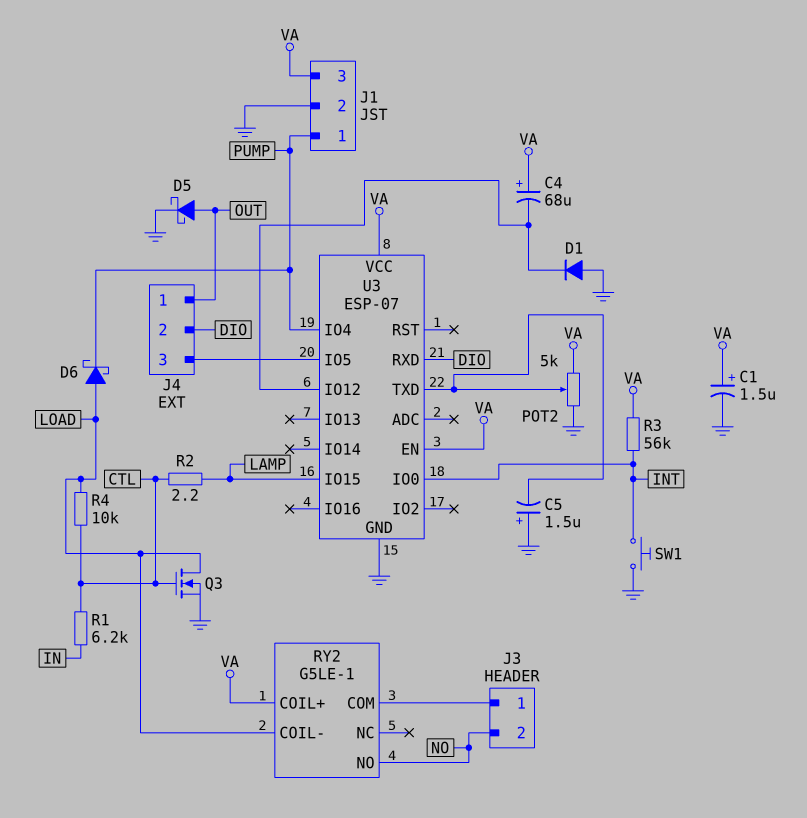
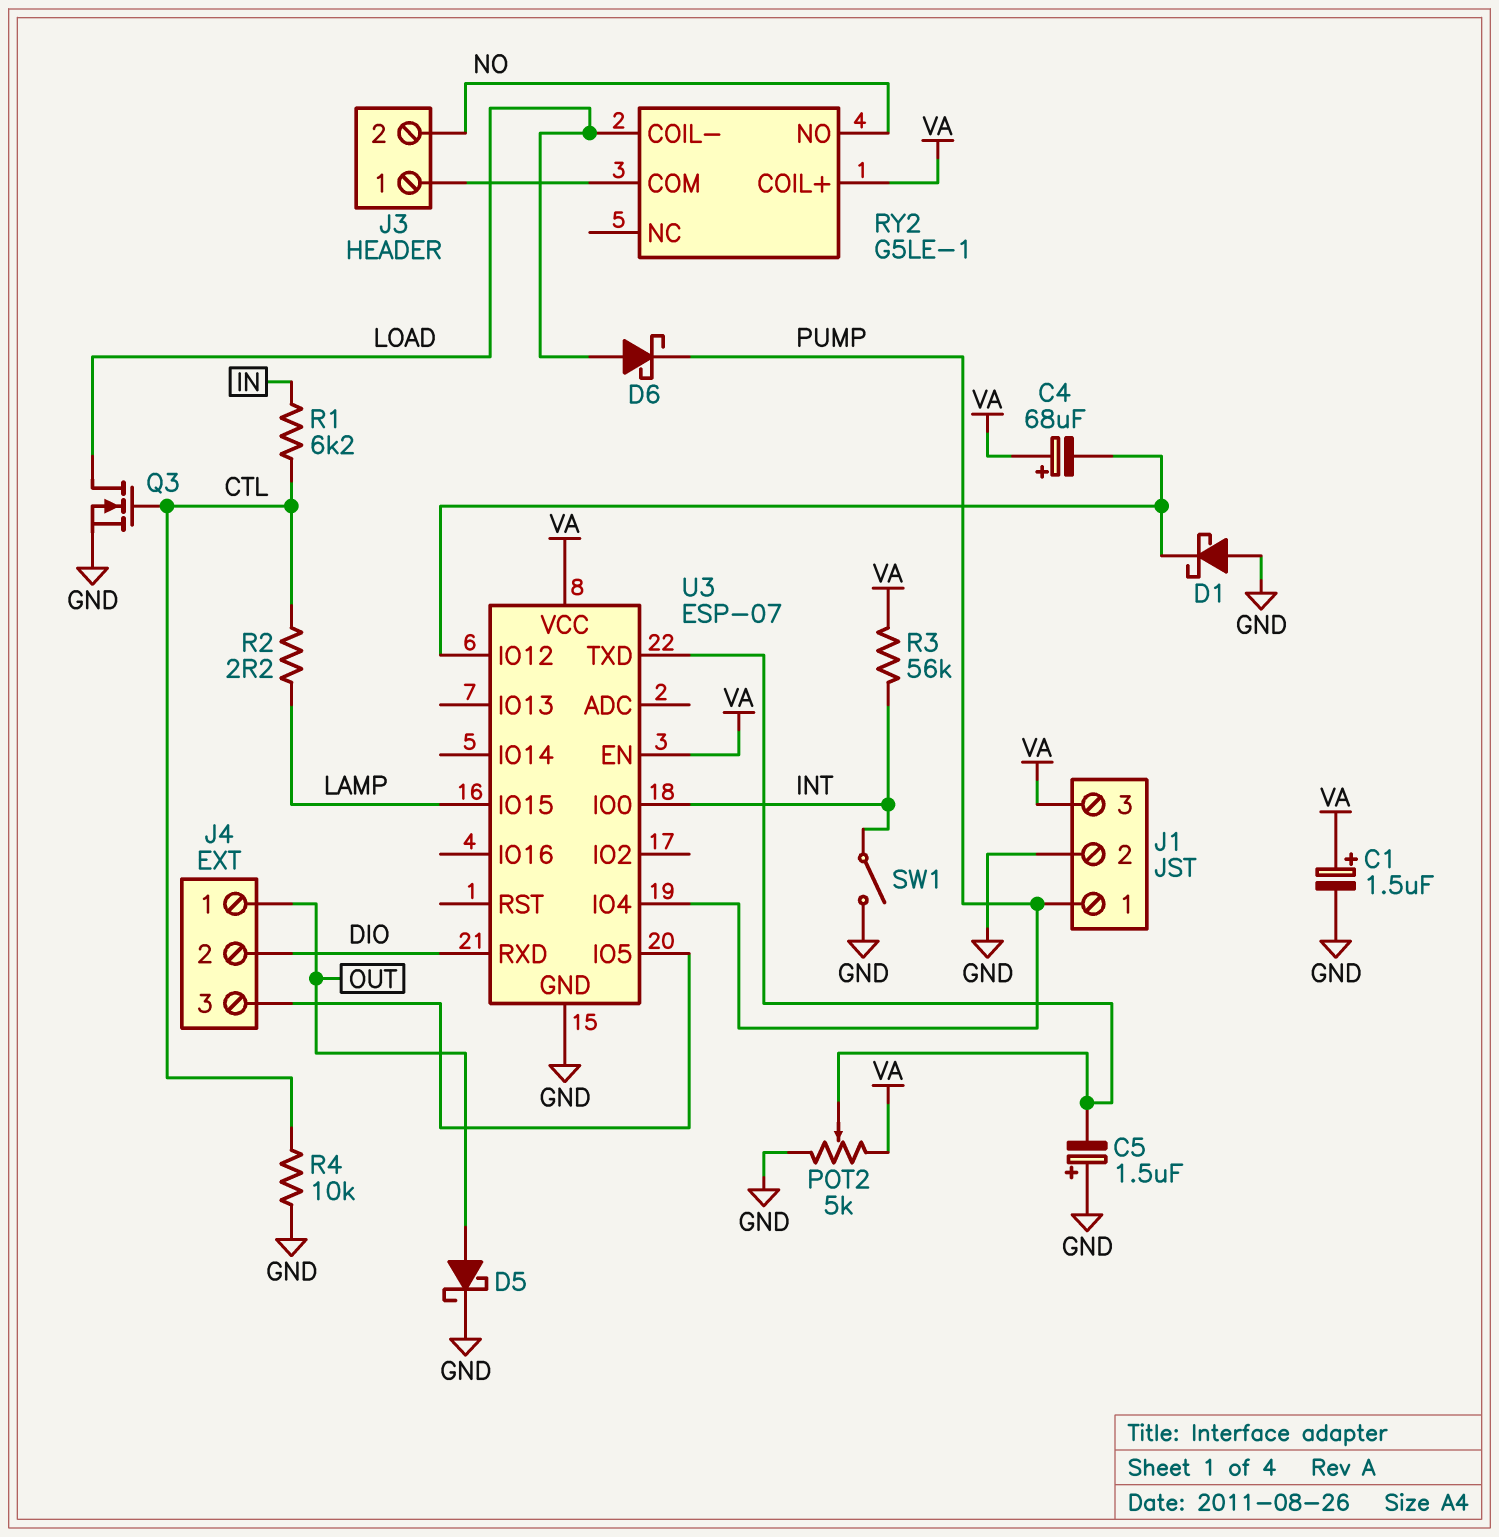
D1: diode (A GND, K U3/IO12) -> schottky (A GND, K U3/IO12)
R4: 10k (CTL, LOAD) -> 10k (CTL, GND)
SW1: button (GND, INT) -> switch (GND, INT)

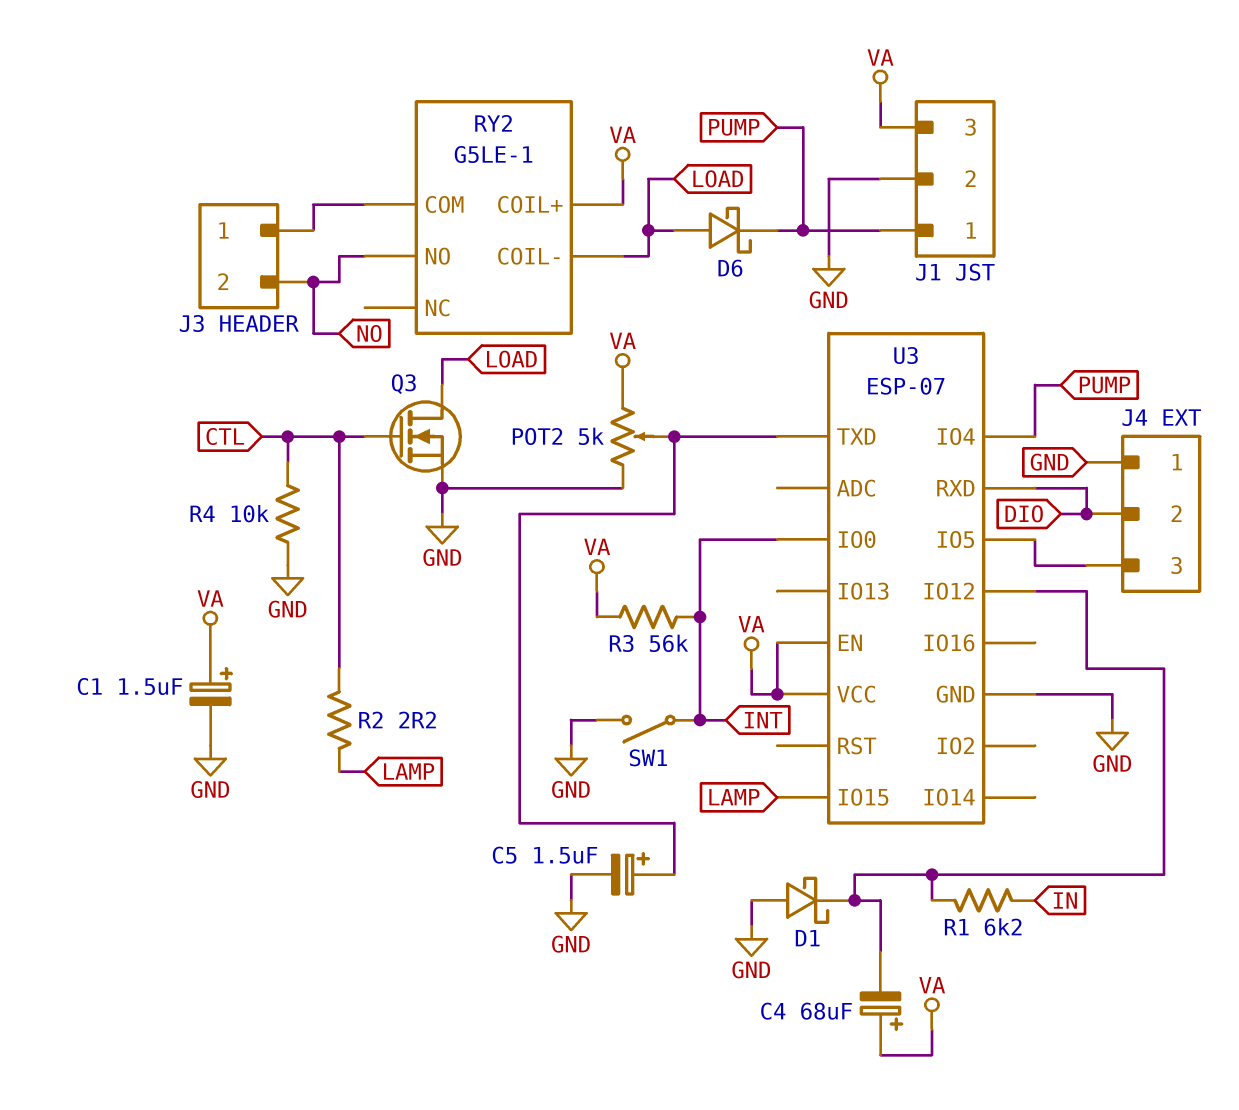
C5: 1.5uF (plus GND, minus U3/TXD) -> 1.5uF (plus U3/TXD, minus GND)
D5: schottky (A OUT, K GND) -> none
J4 pin 1: OUT -> GND
R1: 6.2k (CTL, IN) -> 6.2k (IN, U3/IO12)

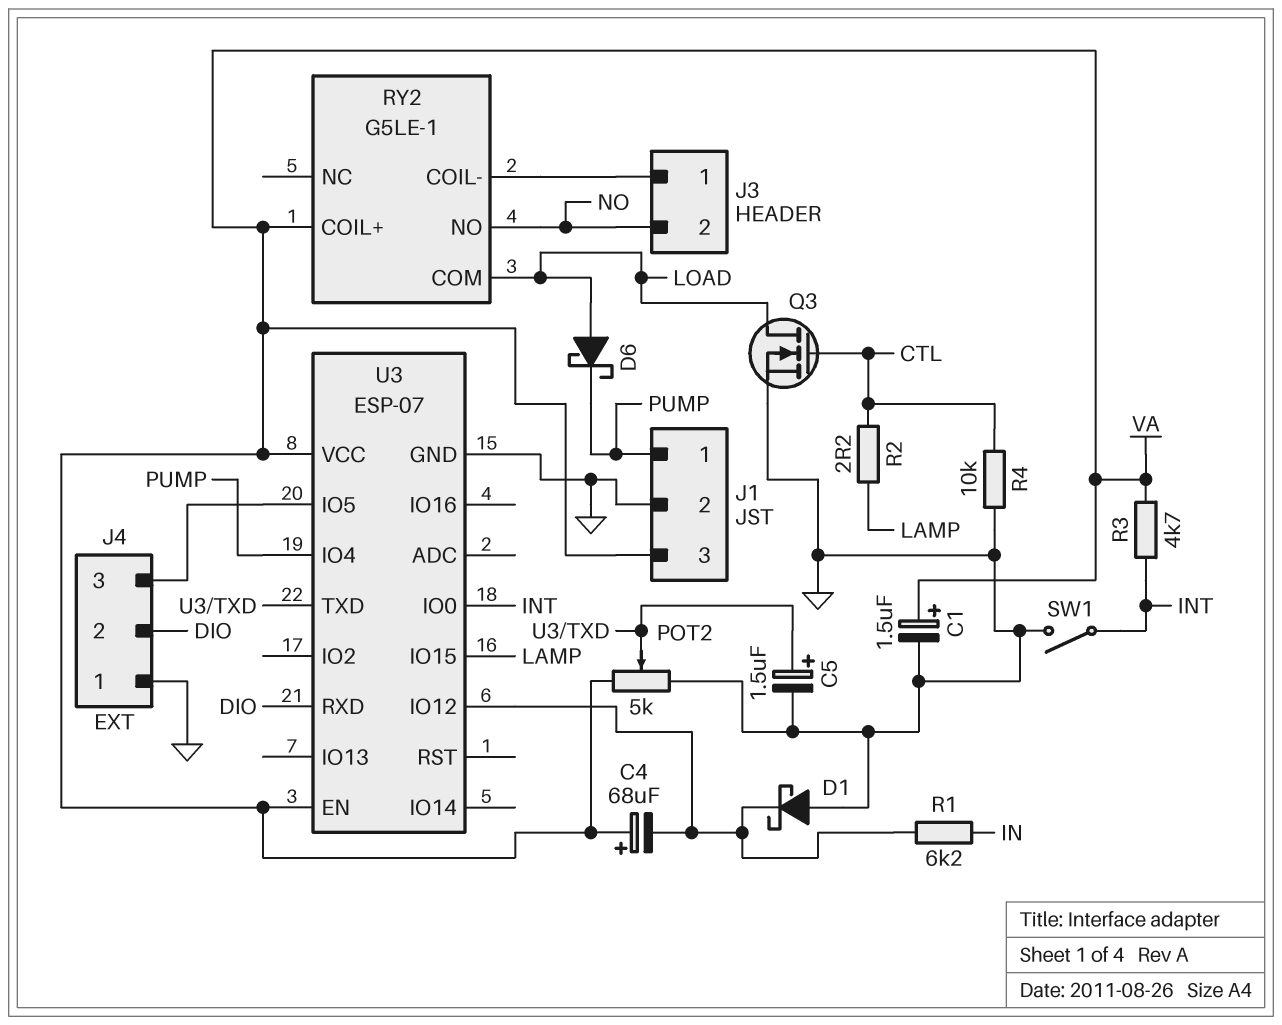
R3: 56k (INT, VA) -> 4.7k (INT, VA)
RY2 pin COIL-: LOAD -> J3/1
RY2 pin COM: J3/1 -> LOAD

